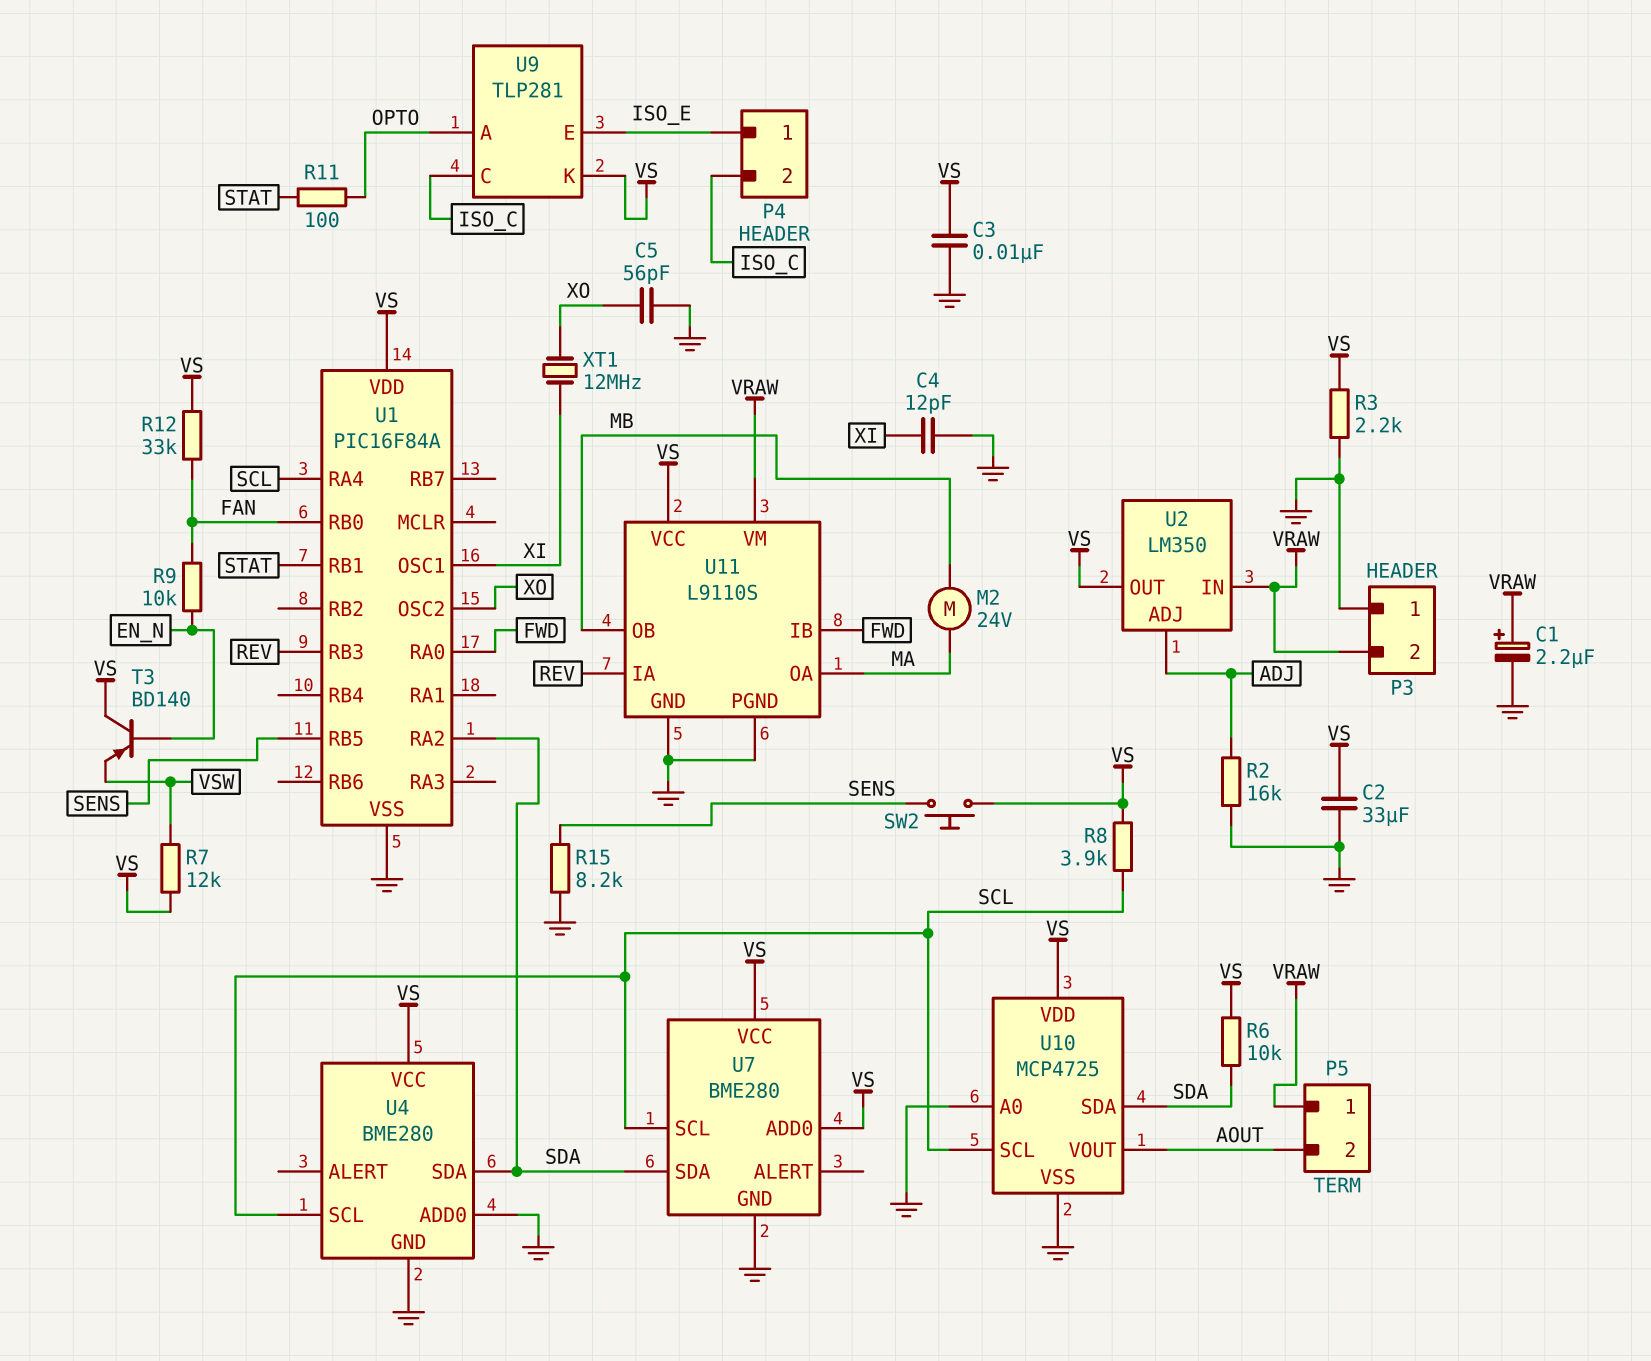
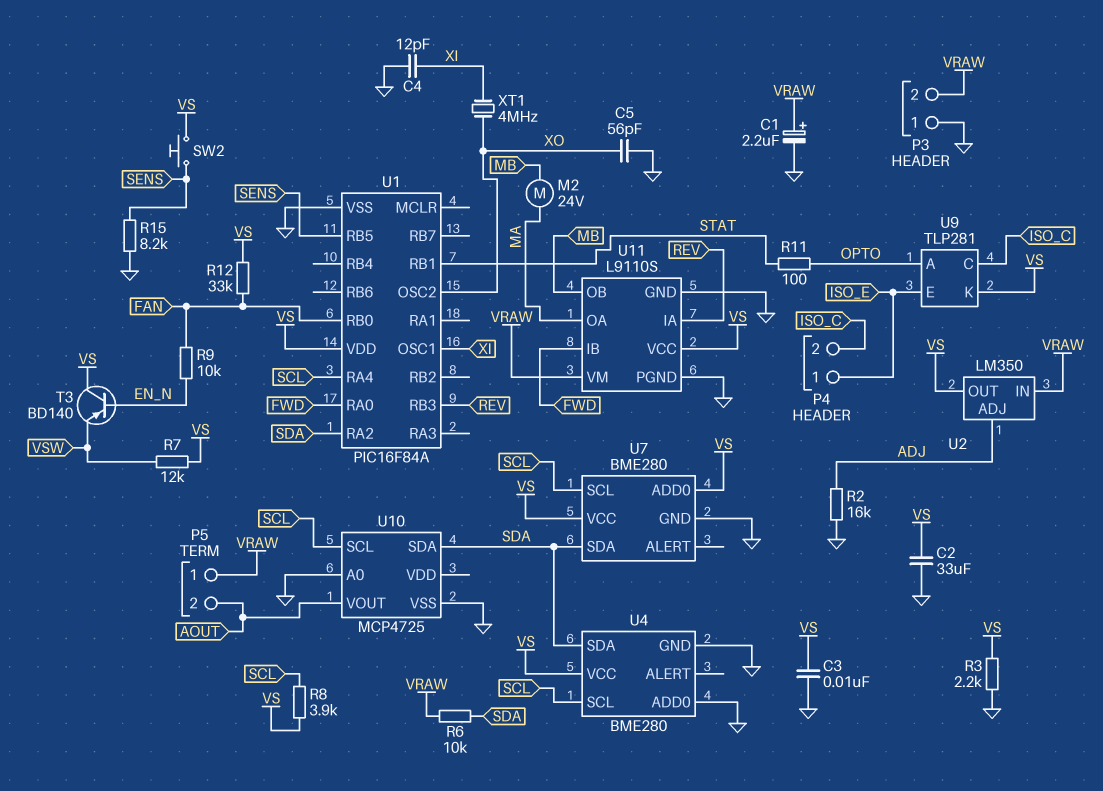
R6: 10k (SDA, VS) -> 10k (SDA, VRAW)
U10 pin VDD: VS -> none
XT1: 12MHz (XI, XO) -> 4MHz (XI, XO)

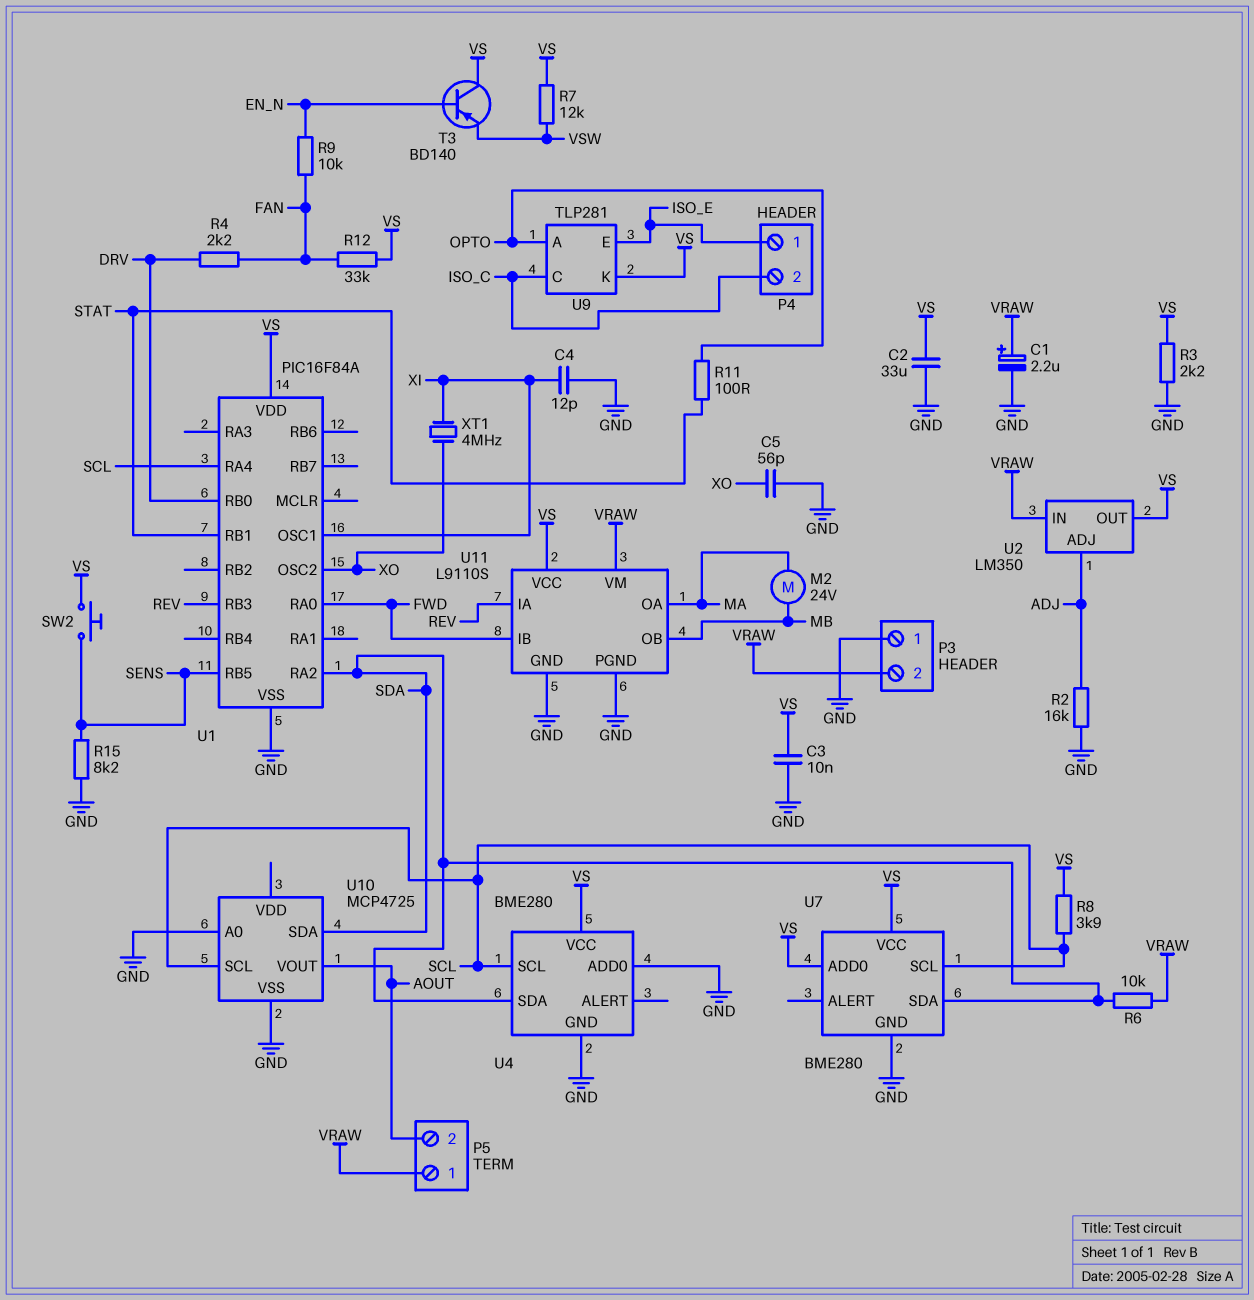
R4: none -> 2.2k (DRV, FAN)
U1 pin RB0: FAN -> DRV

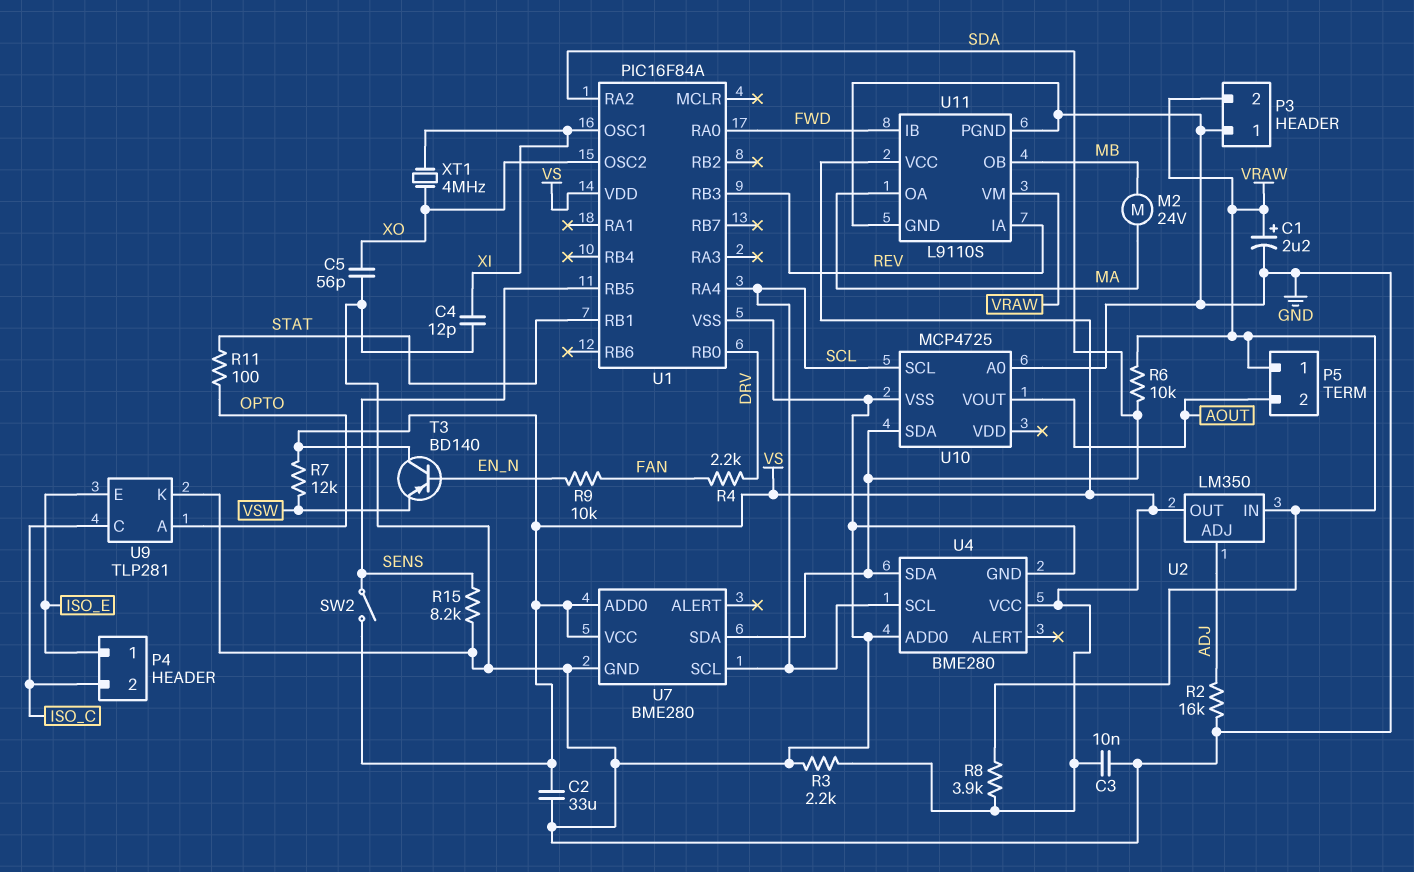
R8: 3.9k (SCL, VS) -> 3.9k (VRAW, VS)
R12: 33k (FAN, VS) -> none
SW2: button (SENS, VS) -> switch (SENS, VS)
U9 pin K: VS -> GND

